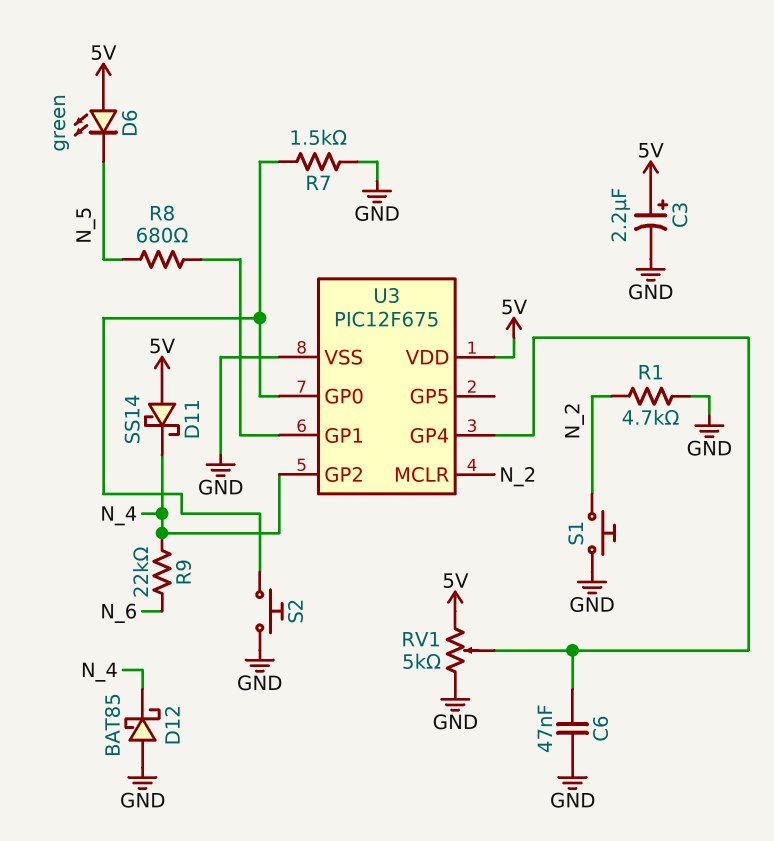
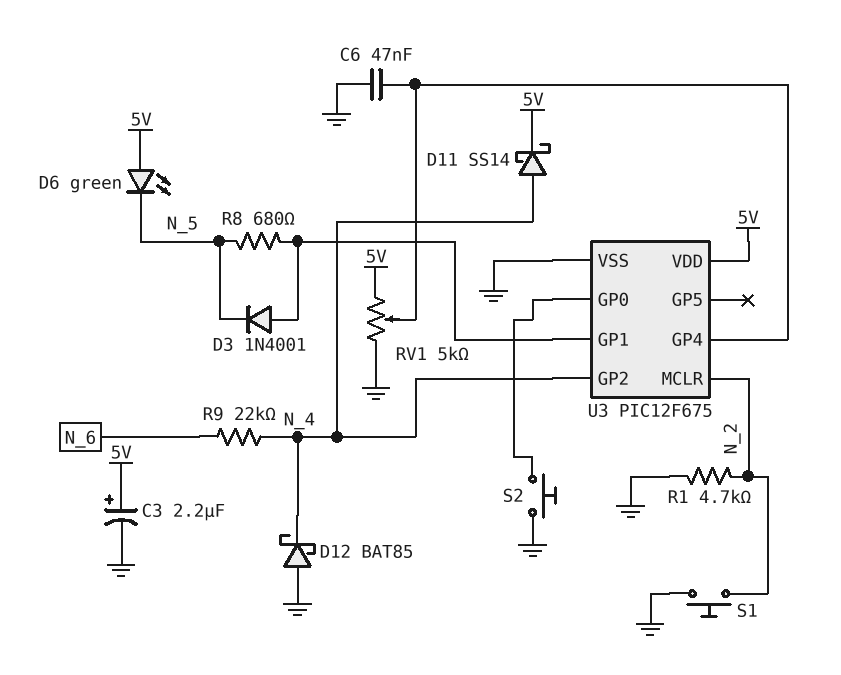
D3: none -> diode 1N4001 (A U3/GP1, K N_5)
D11: schottky SS14 (A 5V, K N_4) -> schottky SS14 (A N_4, K 5V)
R7: 1.5k (GND, U3/GP0) -> none

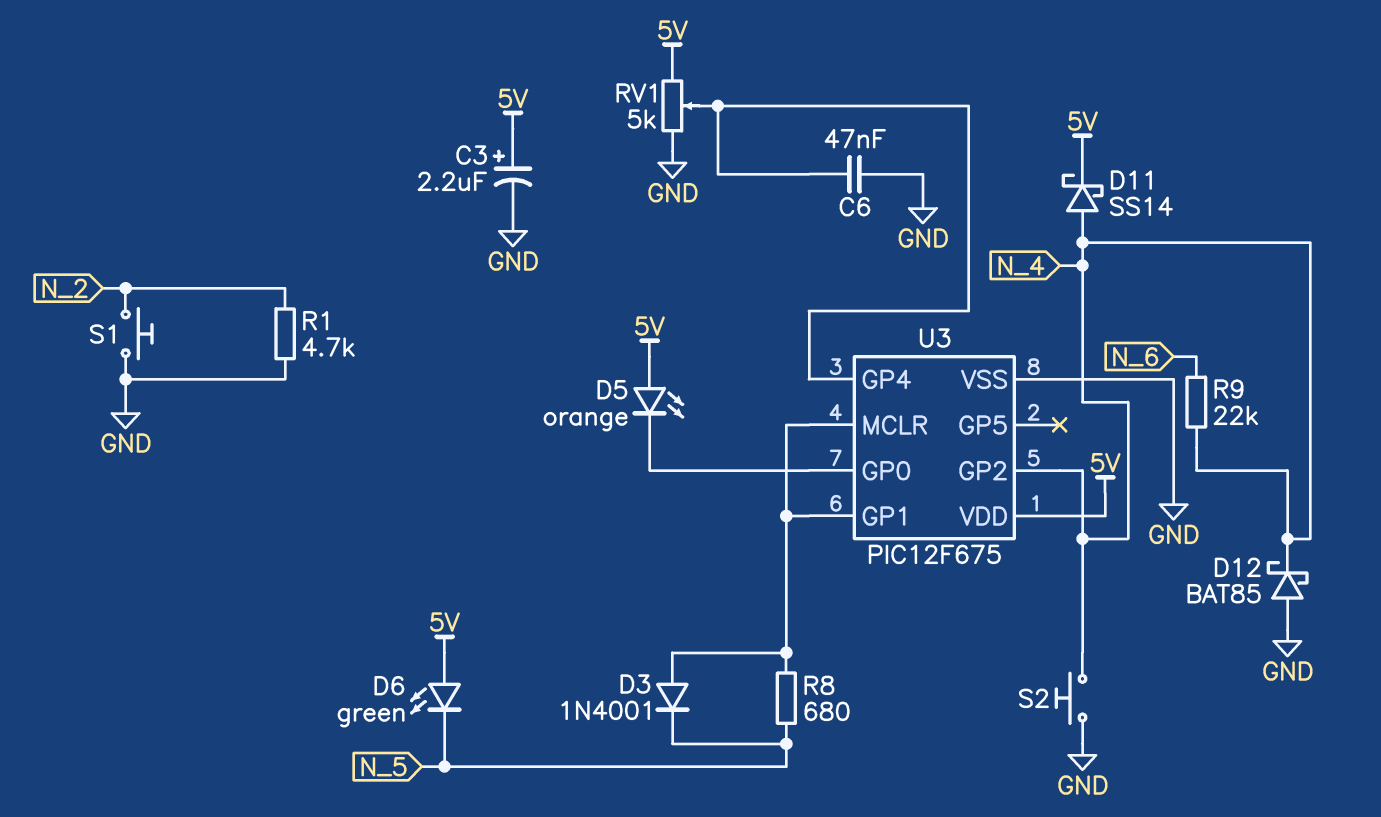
D5: none -> LED orange (A 5V, K U3/GP0)
S2: button (GND, U3/GP0) -> button (GND, N_4)
U3 pin MCLR: N_2 -> U3/GP1

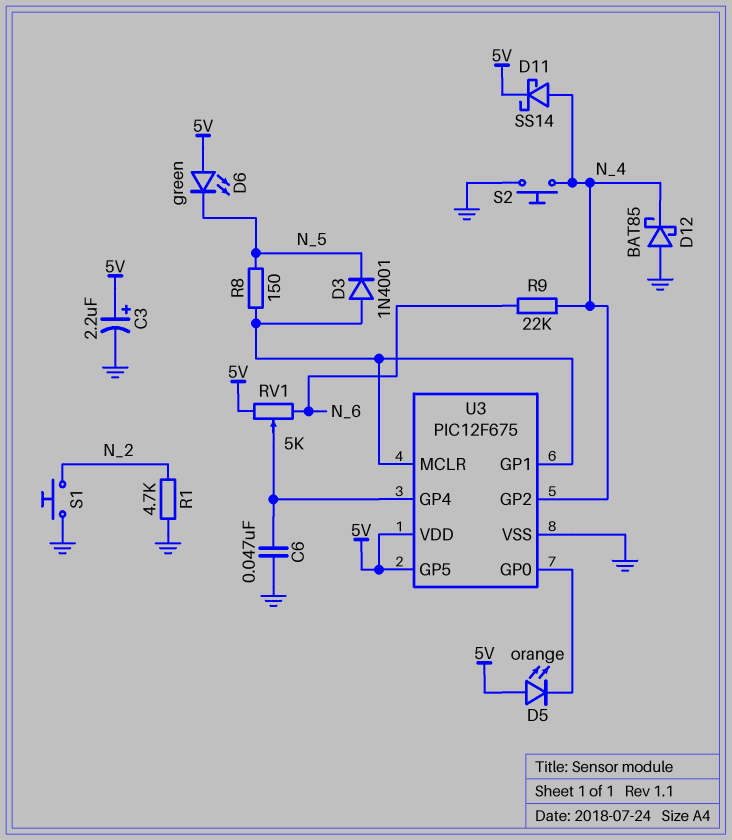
R8: 680 (N_5, U3/GP1) -> 150 (N_5, U3/GP1)
RV1: 5k (5V, GND, wiper U3/GP4) -> 5k (5V, N_6, wiper U3/GP4)
U3 pin GP5: none -> 5V

